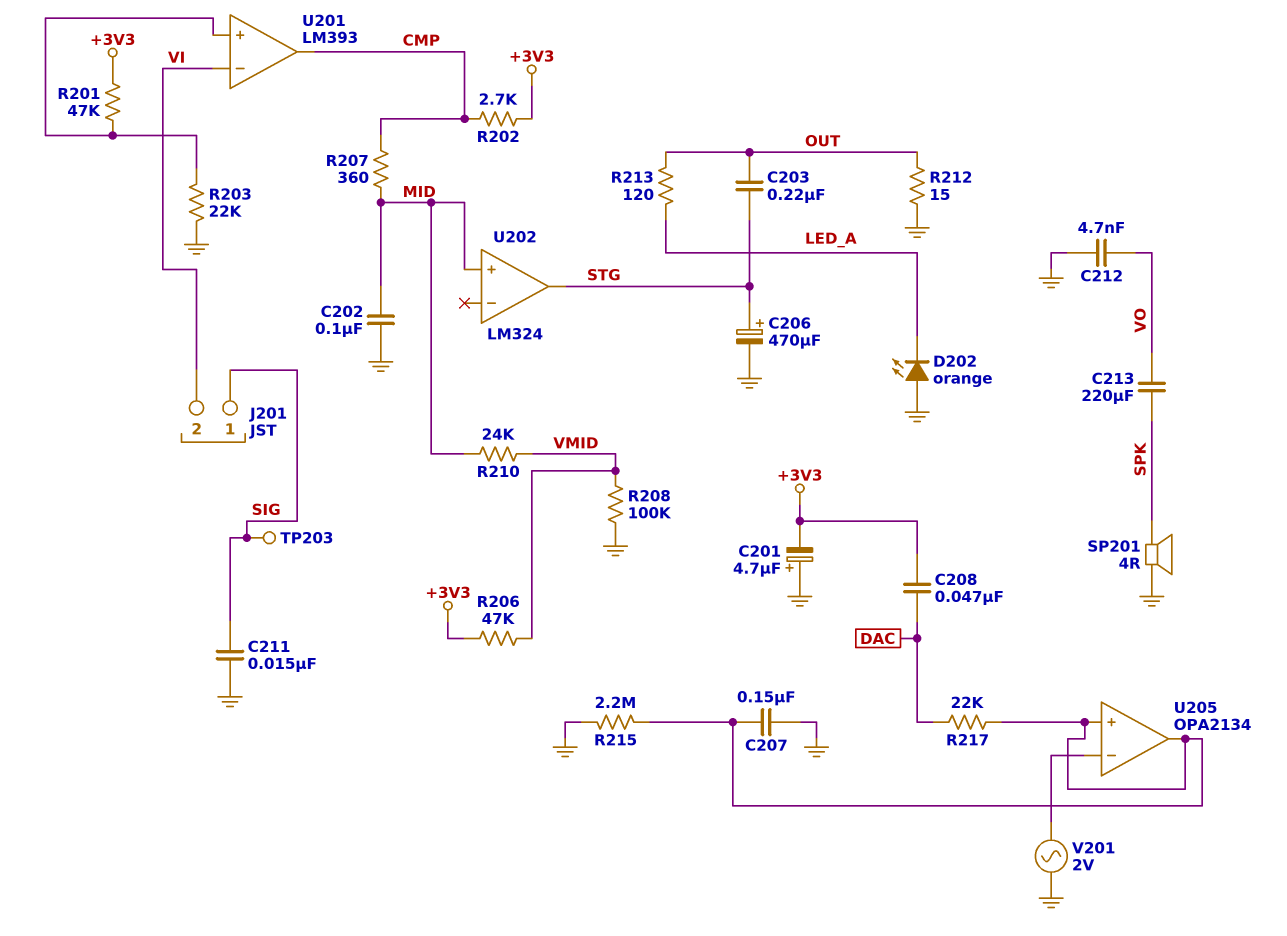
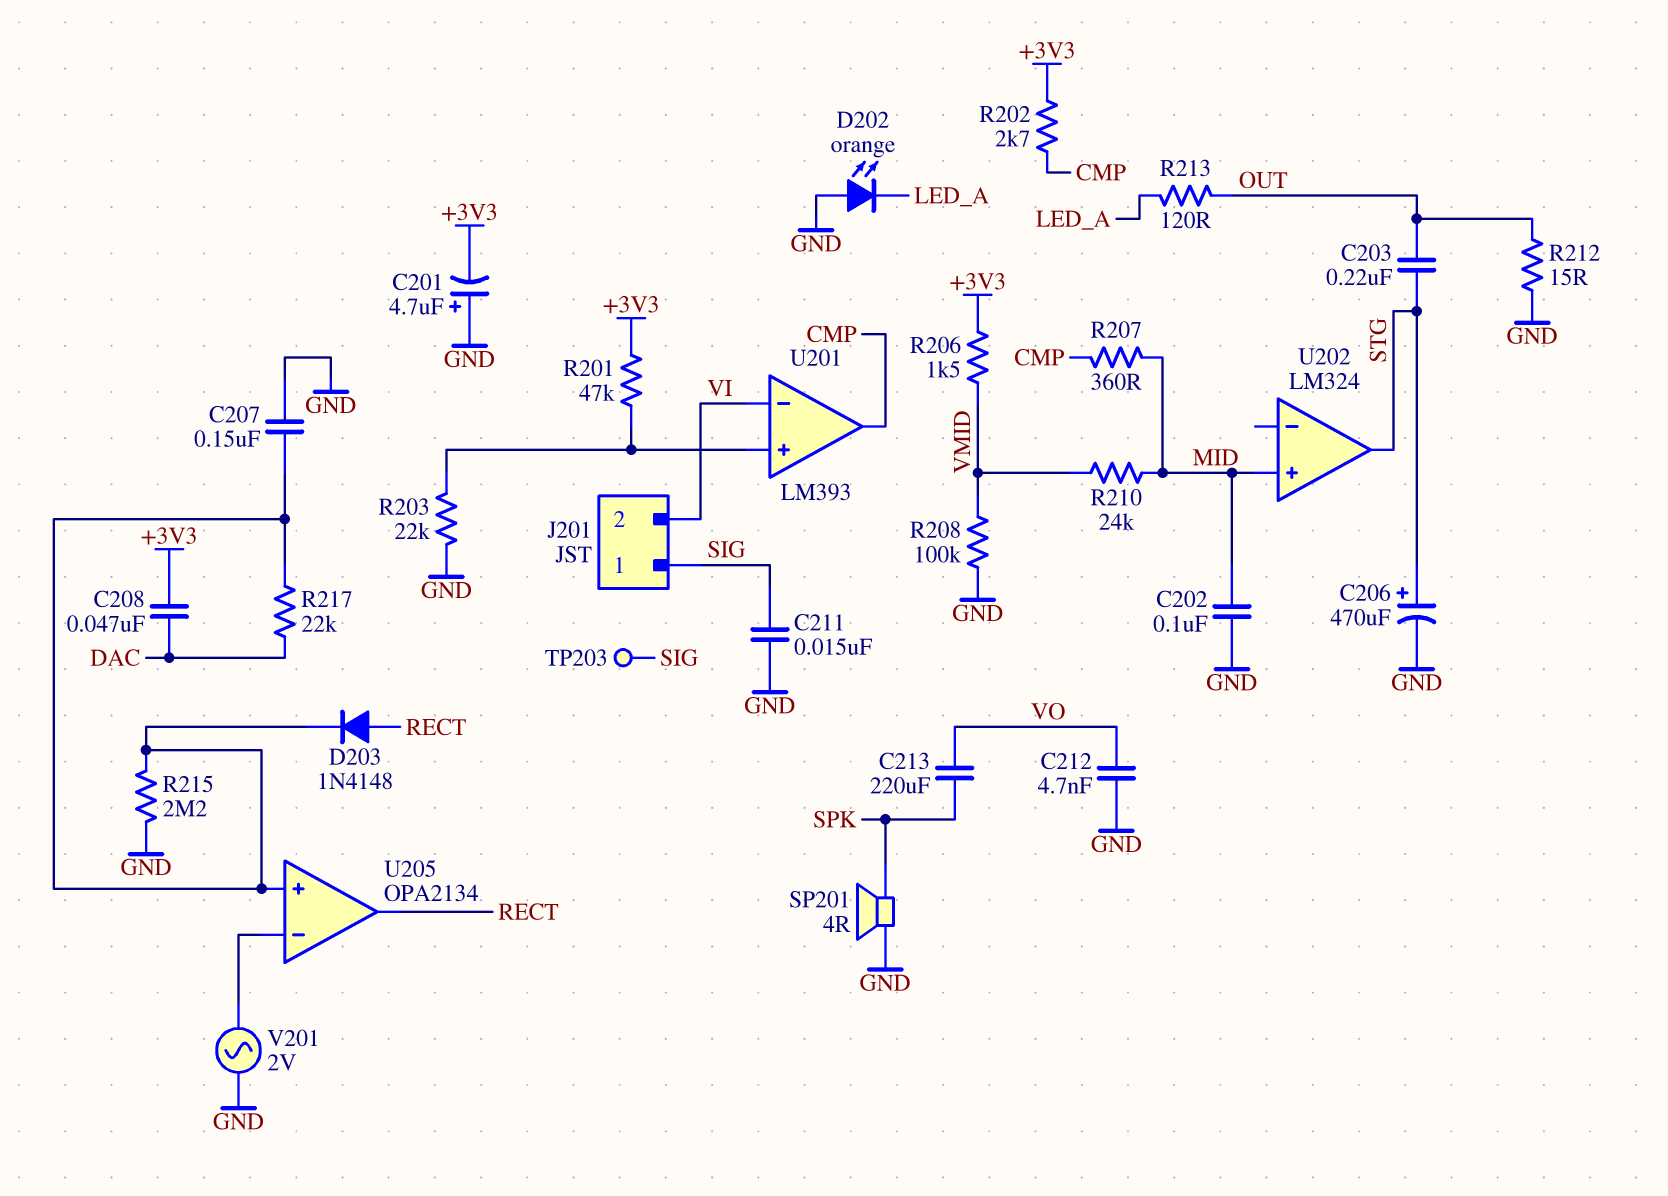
D203: none -> diode 1N4148 (A RECT, K U205/in+)
R206: 47k (+3V3, VMID) -> 1.5k (+3V3, VMID)
U205 pin out: U205/in+ -> RECT

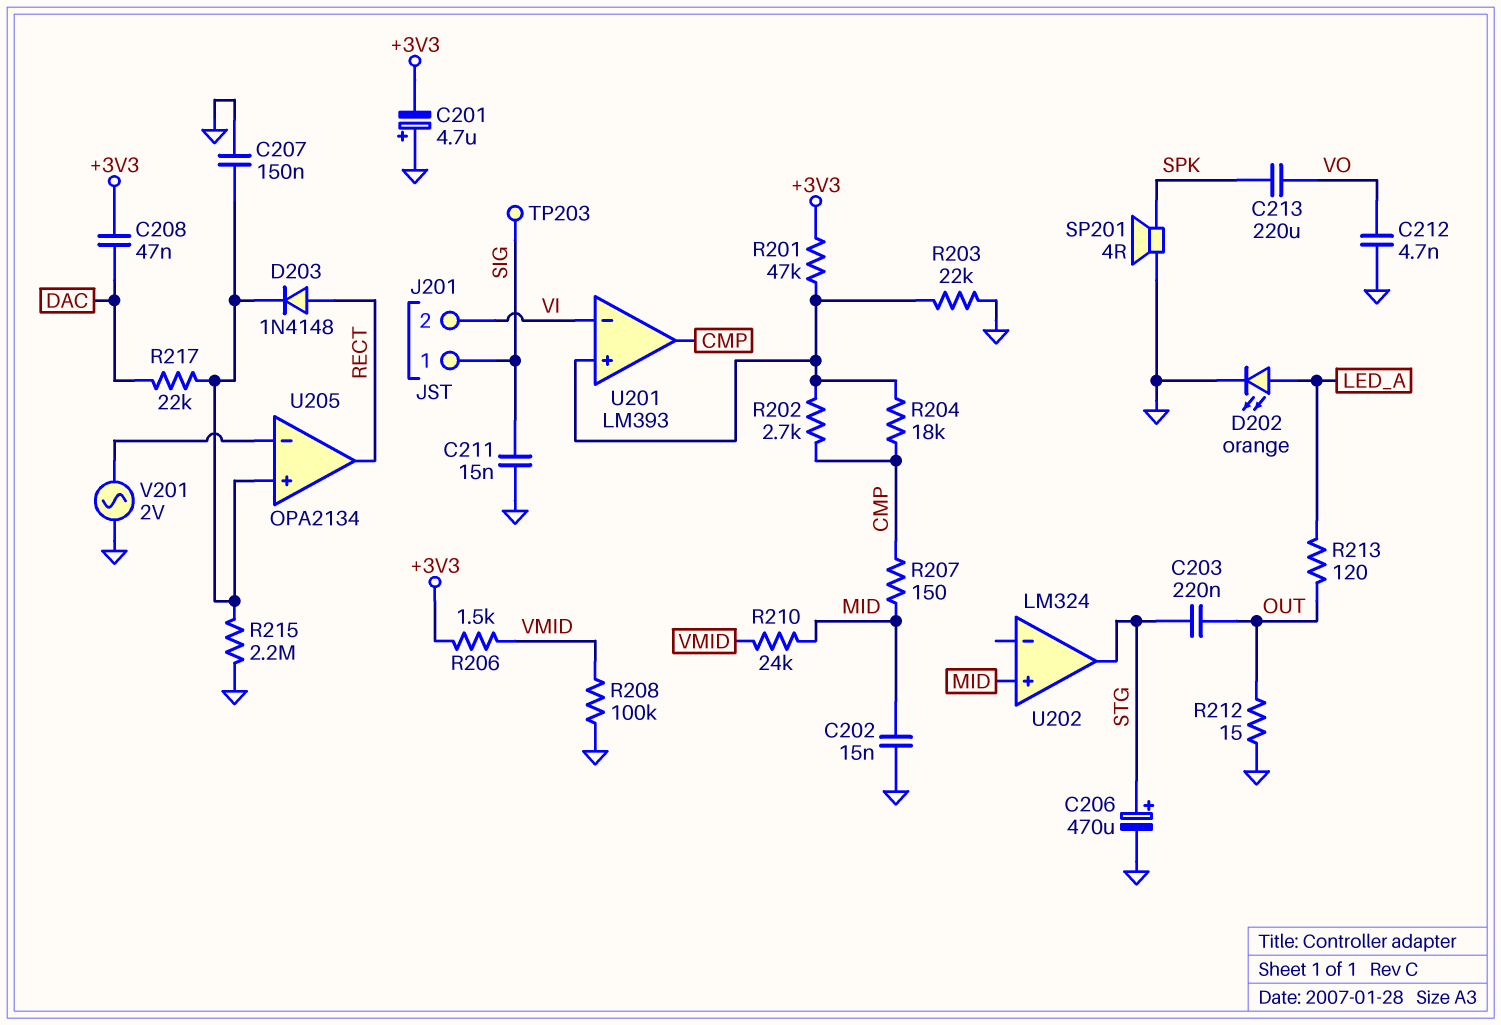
C202: 100nF (GND, MID) -> 15nF (GND, MID)
D202: LED orange (A GND, K LED_A) -> LED orange (A LED_A, K GND)
R202: 2.7k (+3V3, CMP) -> 2.7k (CMP, U201/in+)
R204: none -> 18k (CMP, U201/in+)
R207: 360 (CMP, MID) -> 150 (CMP, MID)

